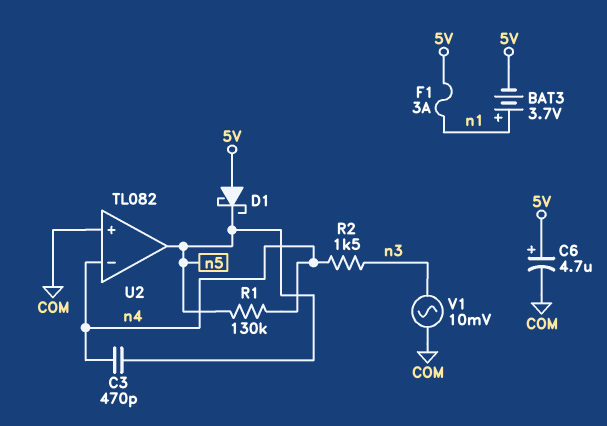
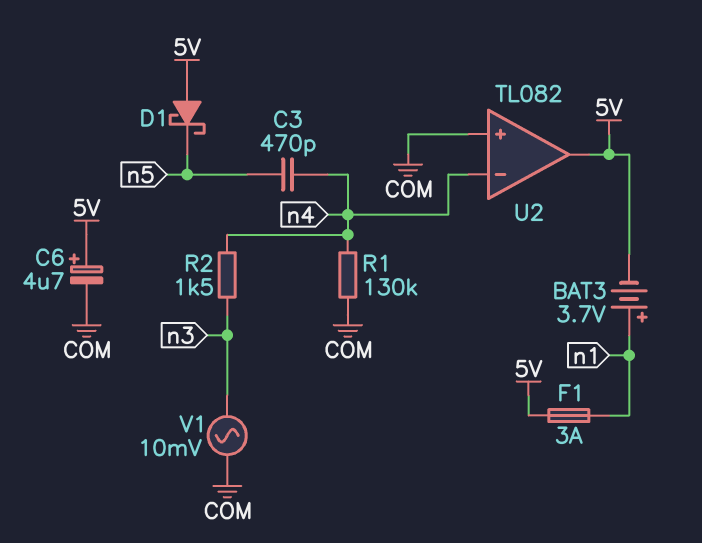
R1: 130k (n4, n5) -> 130k (COM, n4)
U2 pin out: n5 -> 5V

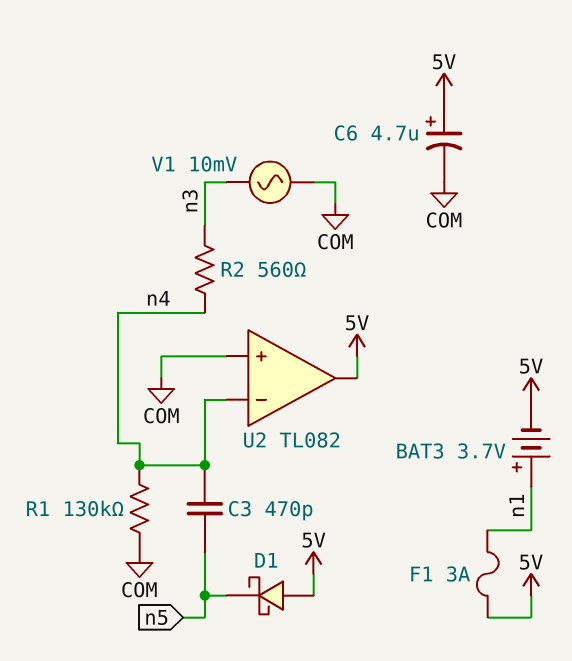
R2: 1.5k (n3, n4) -> 560 (n3, n4)

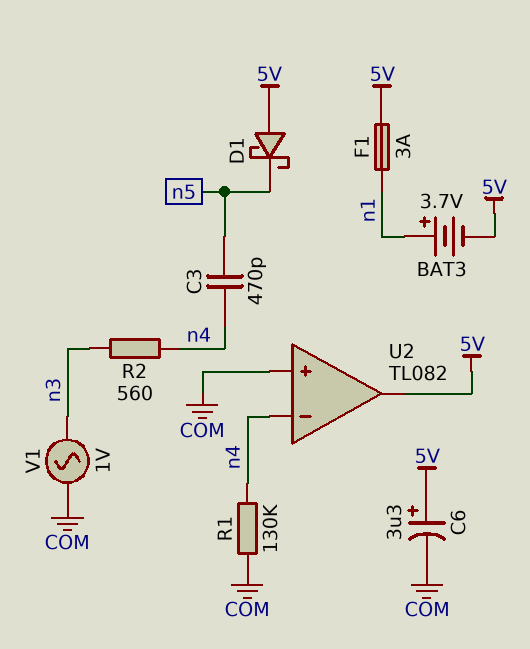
C6: 4.7uF (plus 5V, minus COM) -> 3.3uF (plus 5V, minus COM)
V1: AC 10mV (COM, n3) -> AC 1V (COM, n3)

